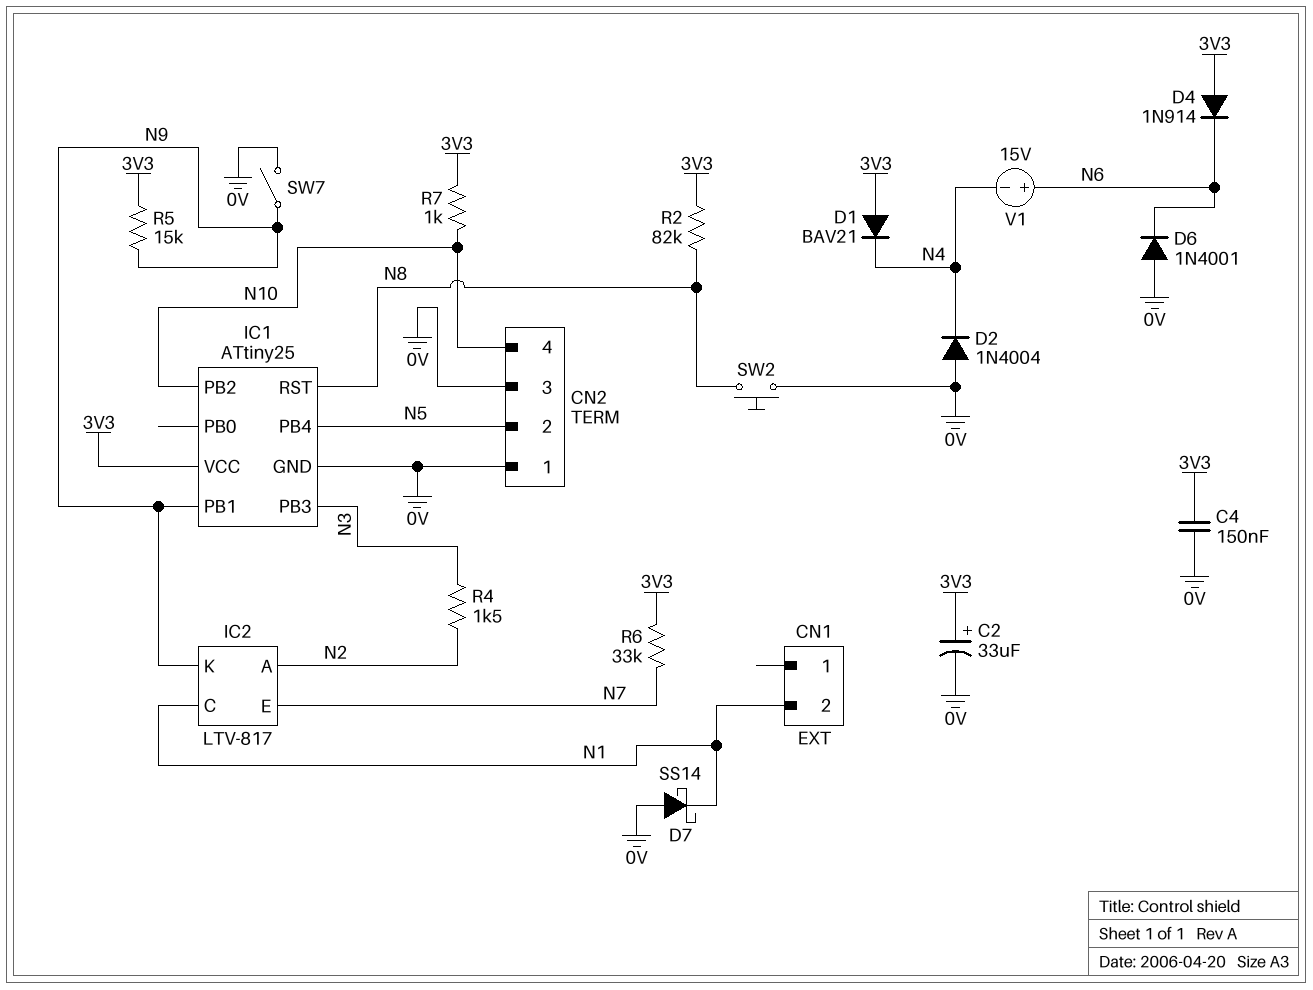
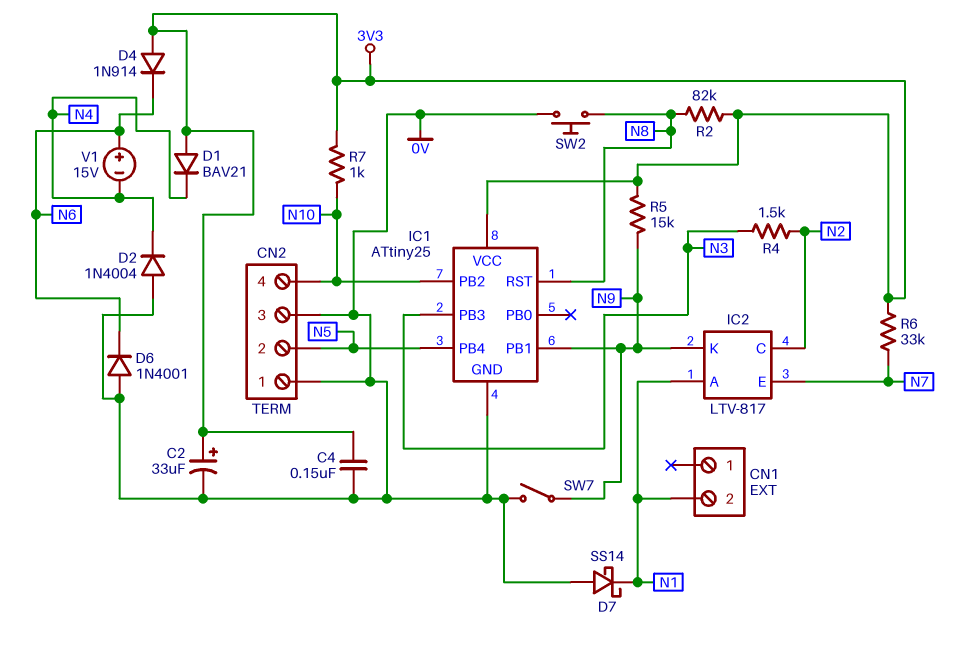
IC2 pin A: N2 -> N1
IC2 pin C: N1 -> N2

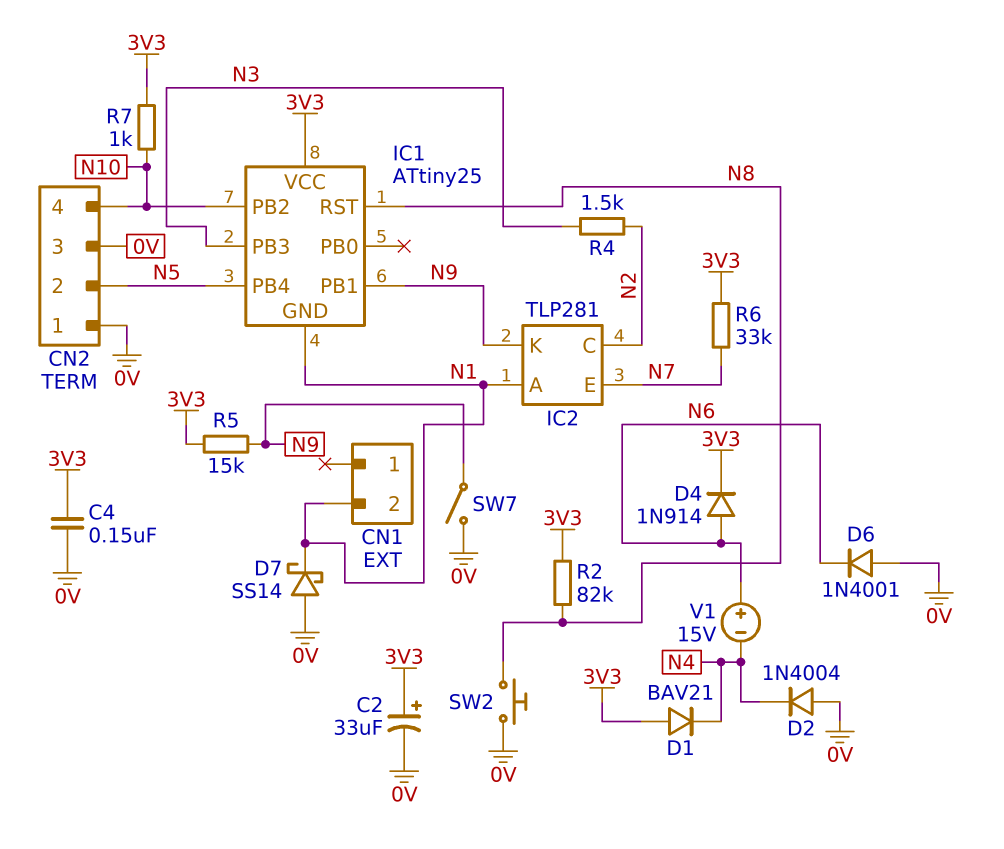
D4: diode 1N914 (A 3V3, K N6) -> diode 1N914 (A N6, K 3V3)
IC1 pin GND: 0V -> N1
IC2: LTV-817 -> TLP281

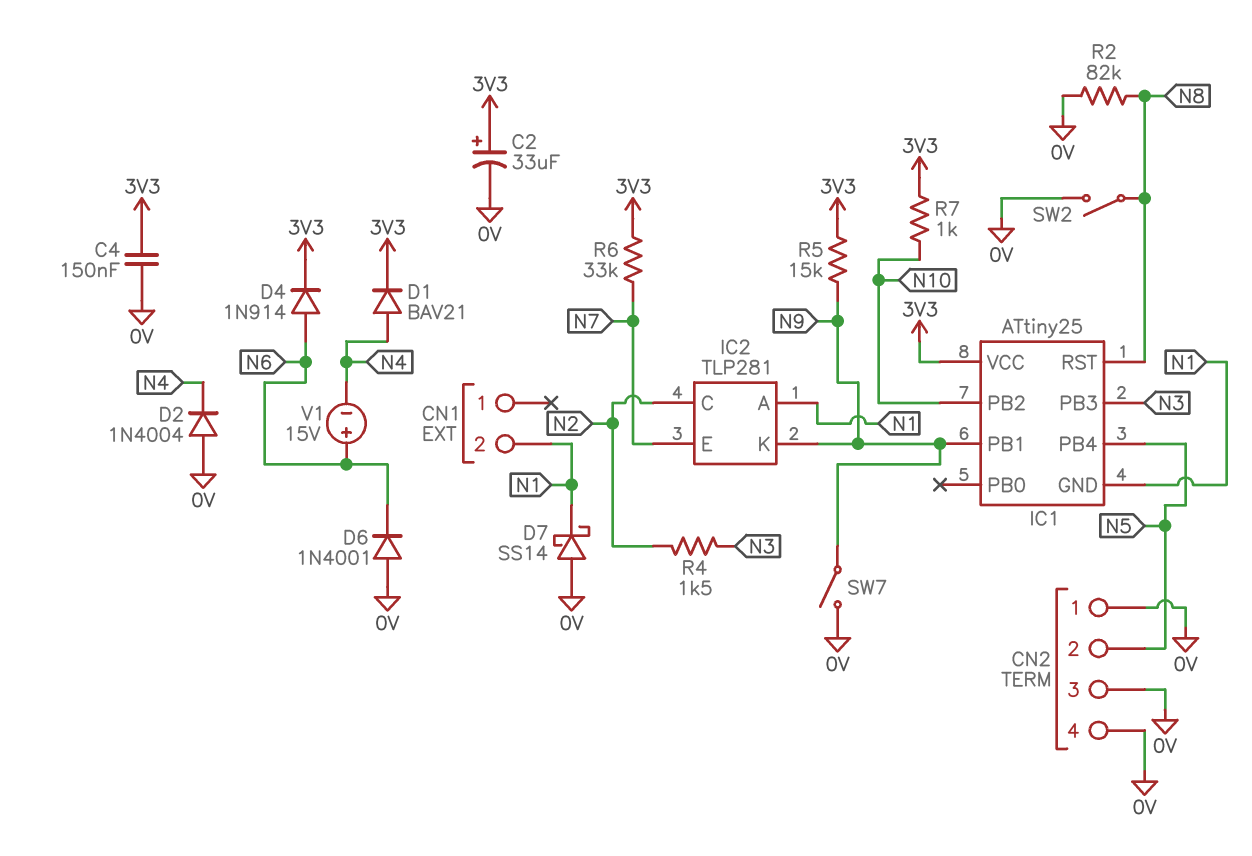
CN2 pin 4: N10 -> 0V
D1: diode BAV21 (A 3V3, K N4) -> diode BAV21 (A N4, K 3V3)
R2: 82k (3V3, N8) -> 82k (0V, N8)
SW2: button (0V, N8) -> switch (0V, N8)

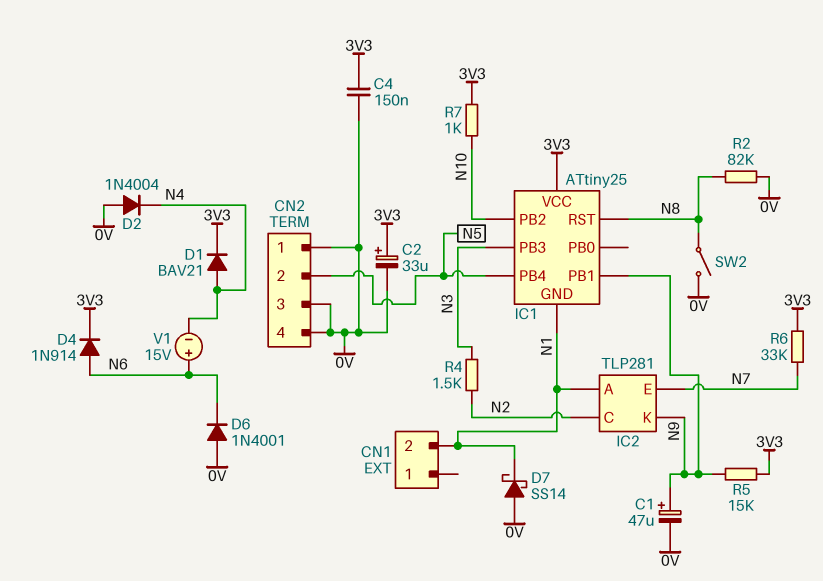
C1: none -> 47uF (plus N9, minus 0V)
SW7: switch (0V, N9) -> none

